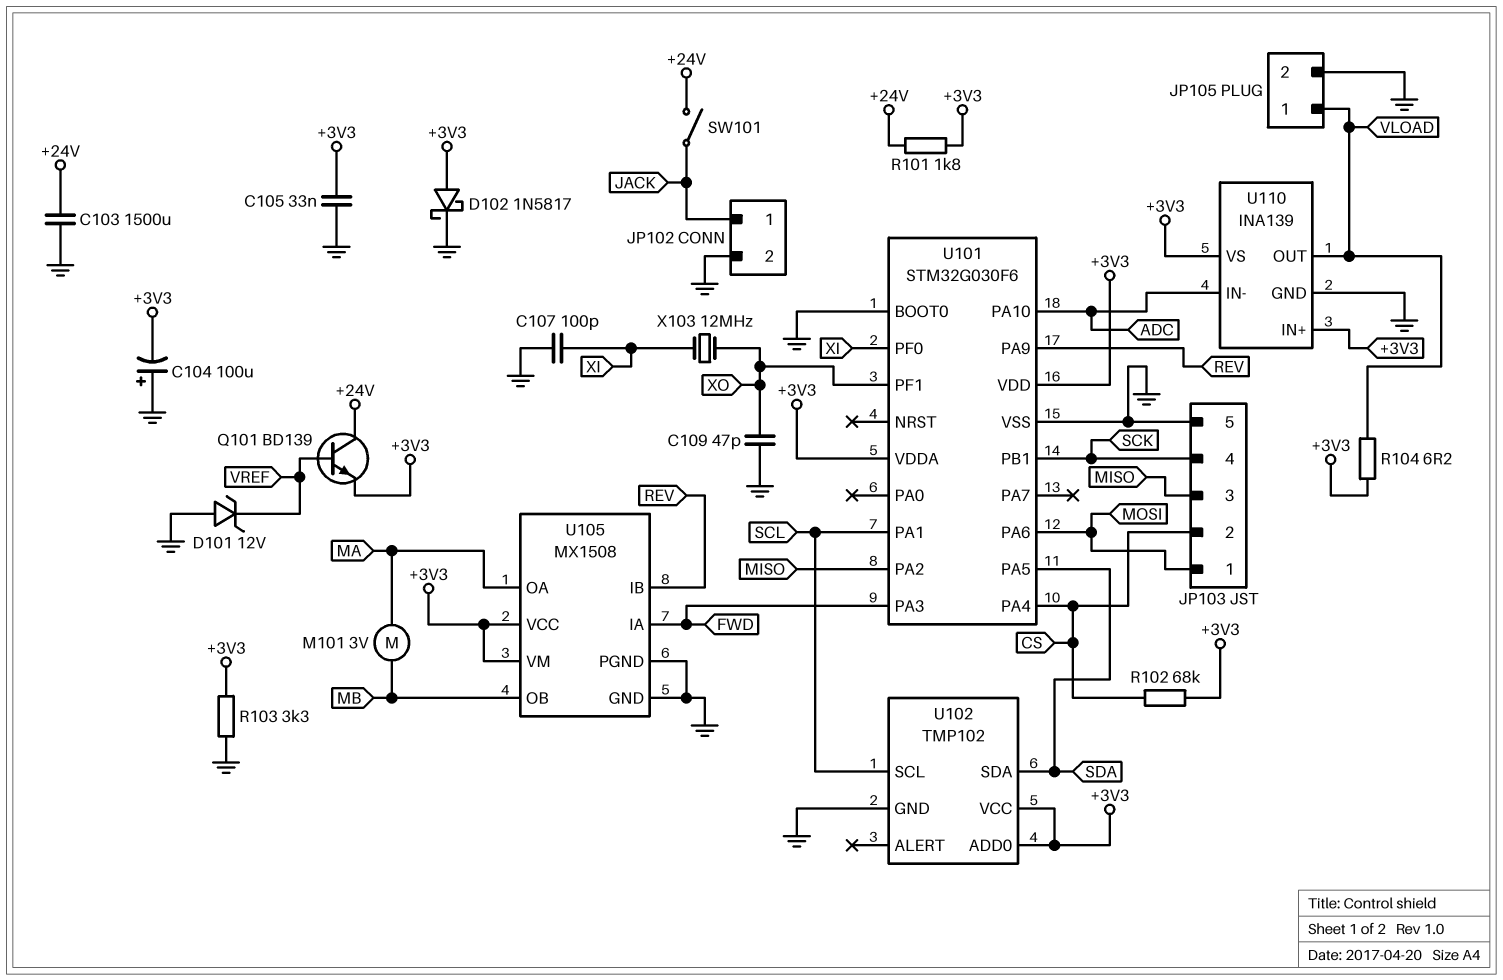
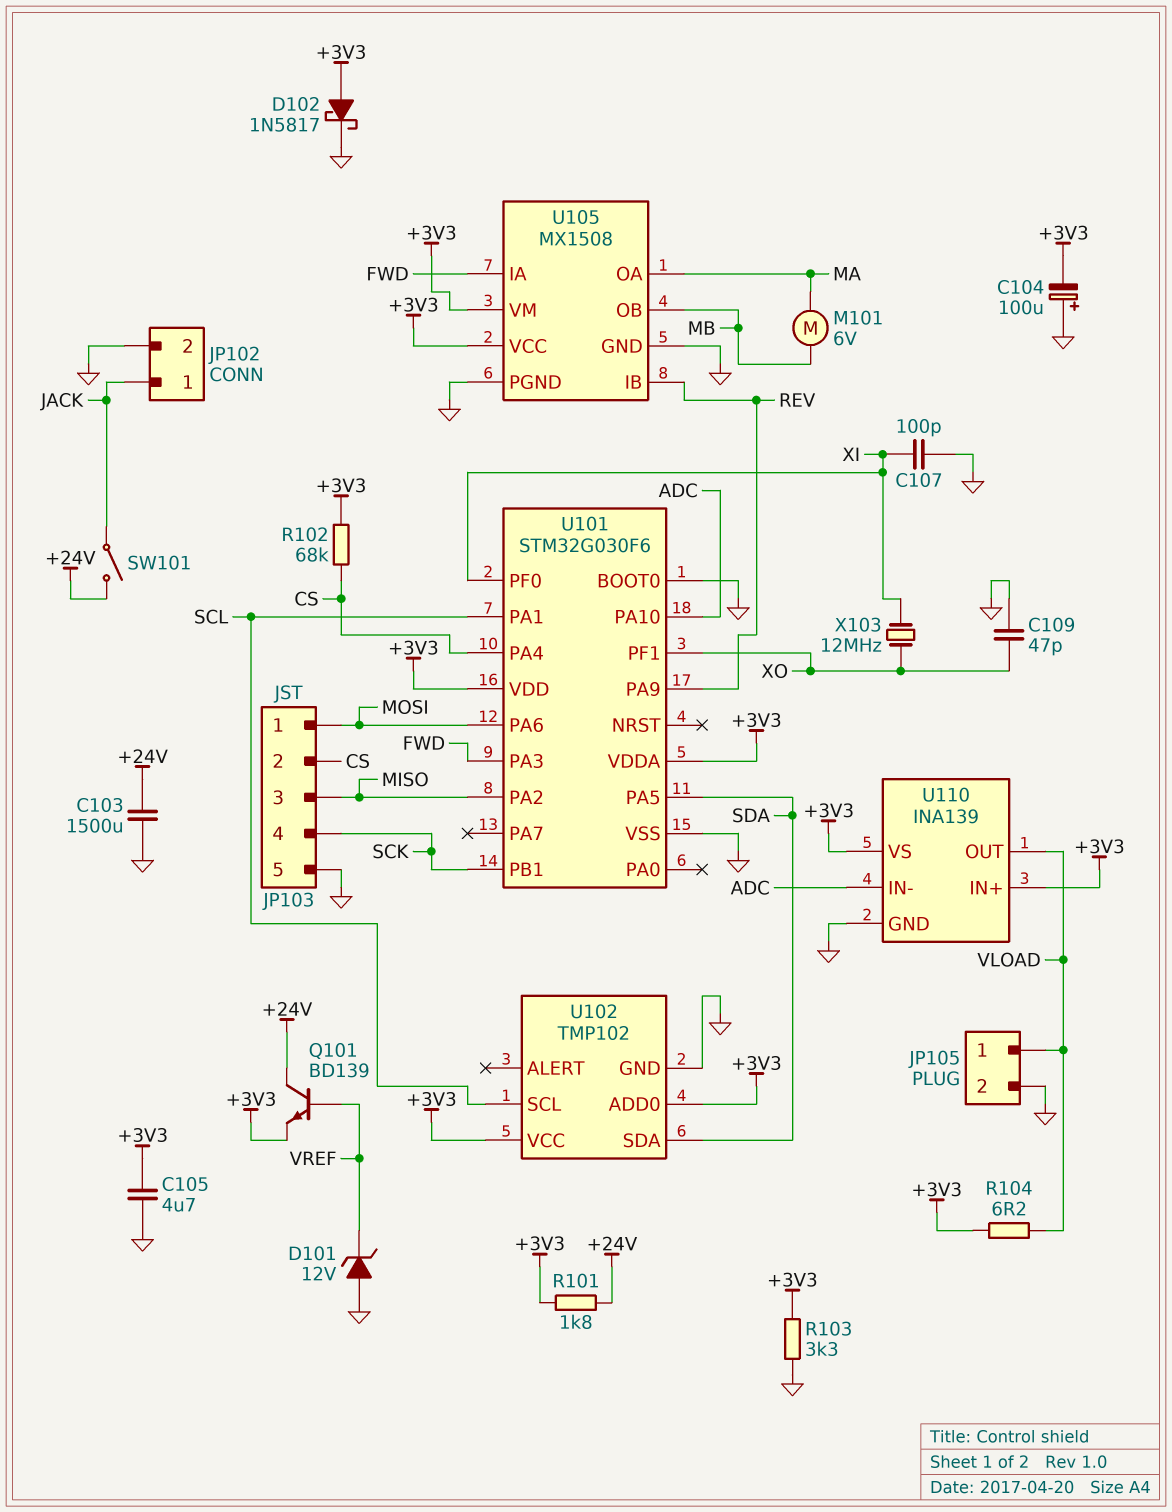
C105: 33nF (+3V3, GND) -> 4.7uF (+3V3, GND)
M101: motor 3V (MA, MB) -> motor 6V (MA, MB)

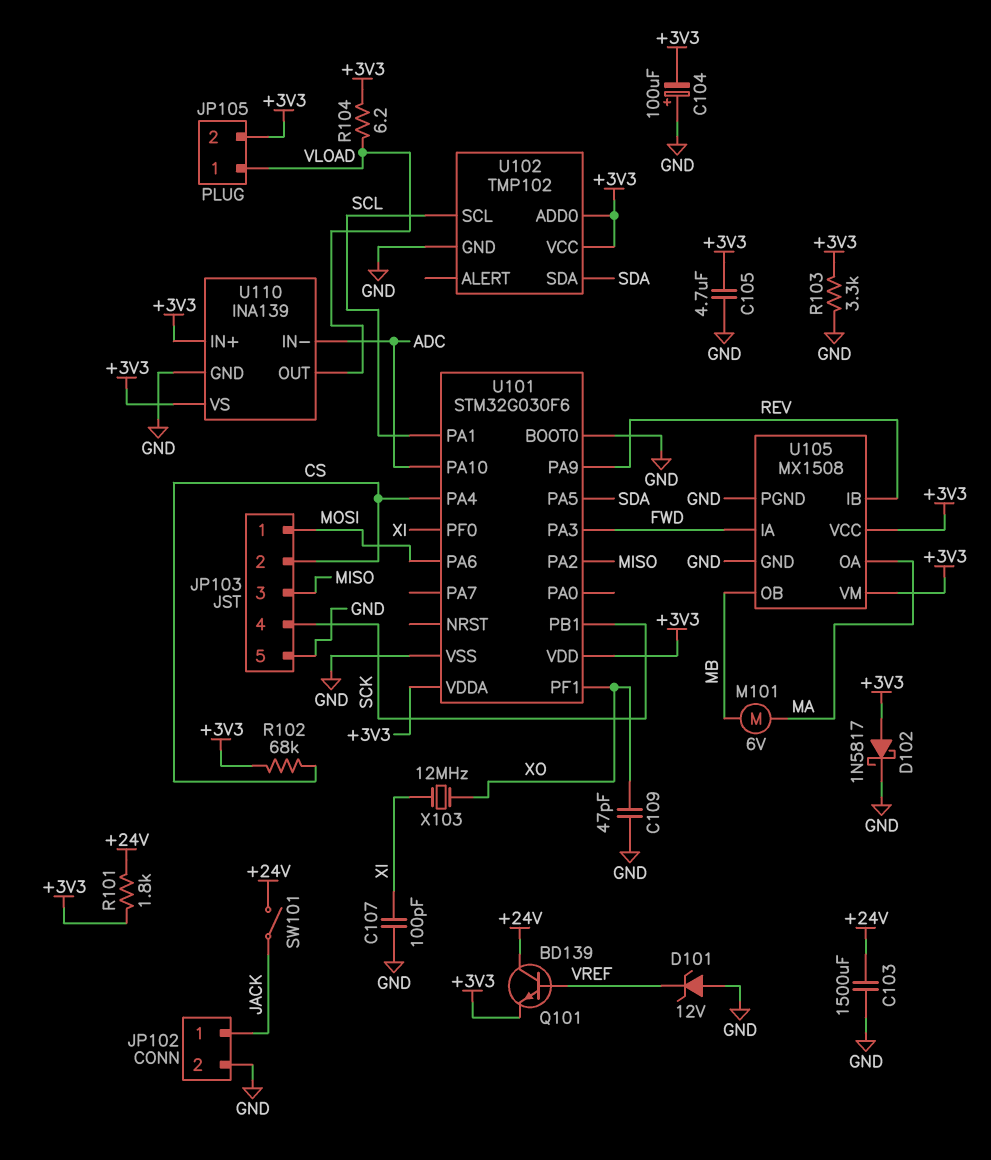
JP105 pin 2: GND -> +3V3

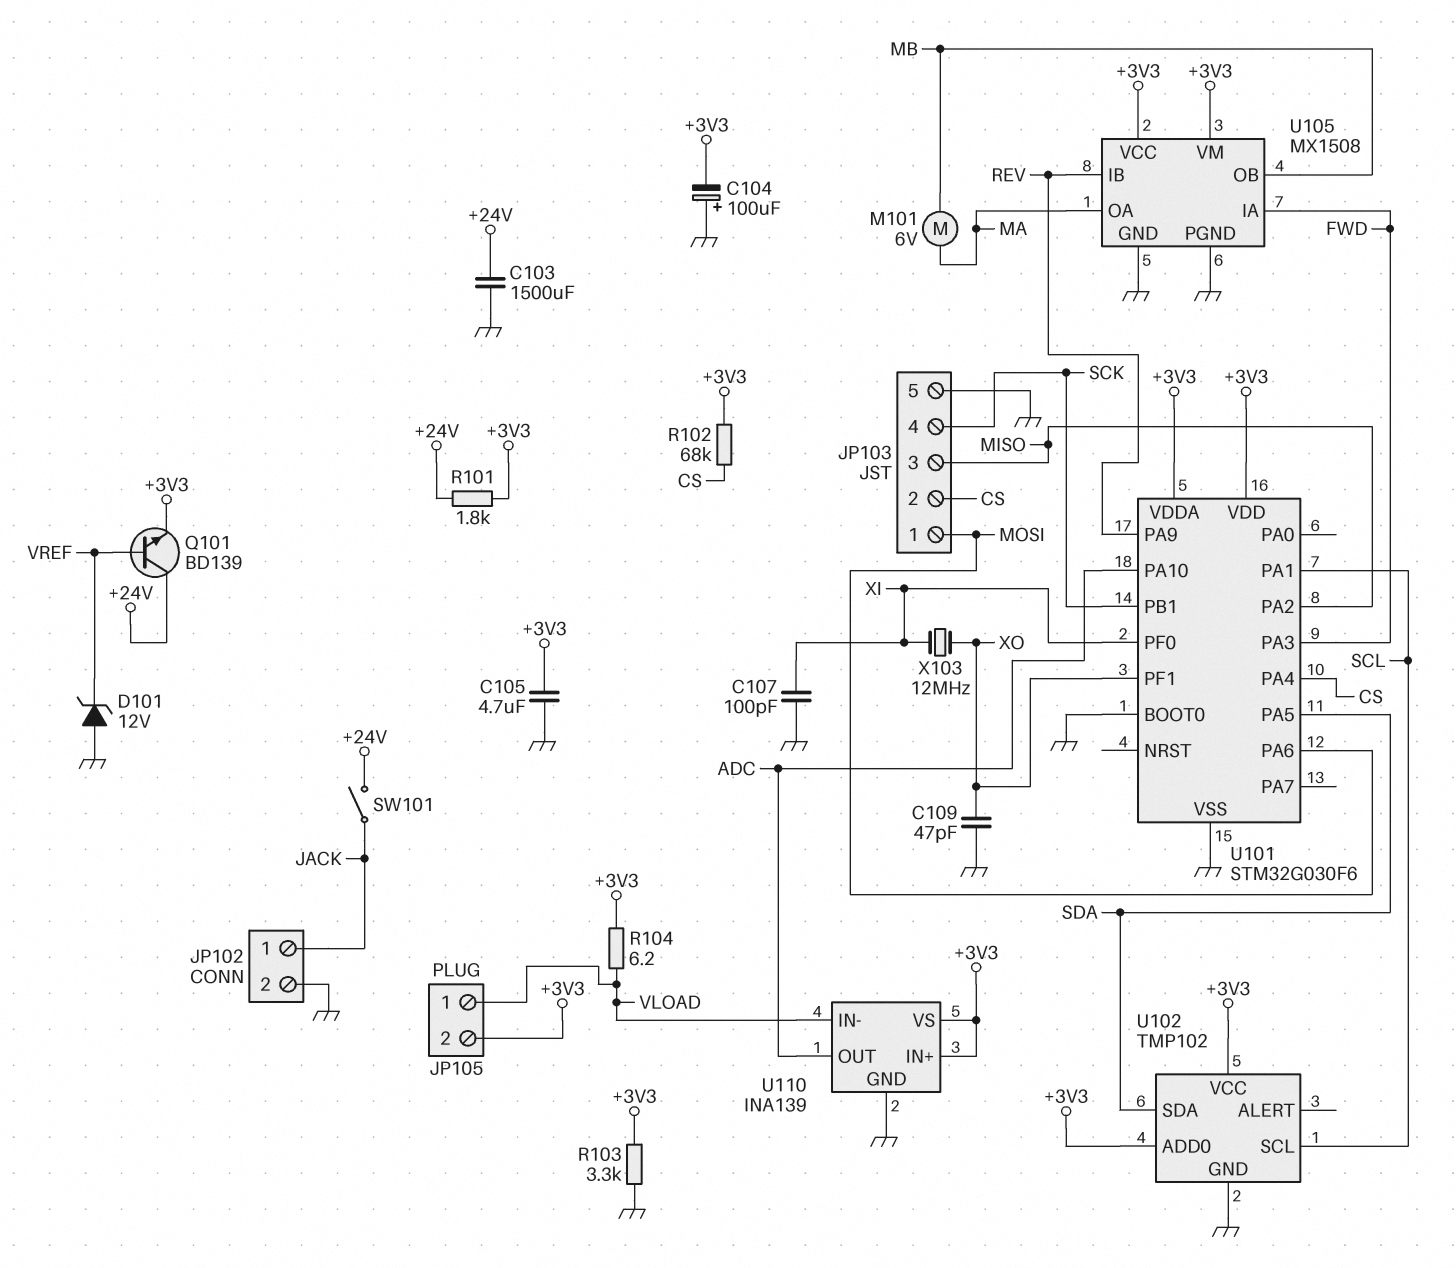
D102: schottky 1N5817 (A +3V3, K GND) -> none
U110 pin IN-: ADC -> VLOAD
U110 pin OUT: VLOAD -> ADC

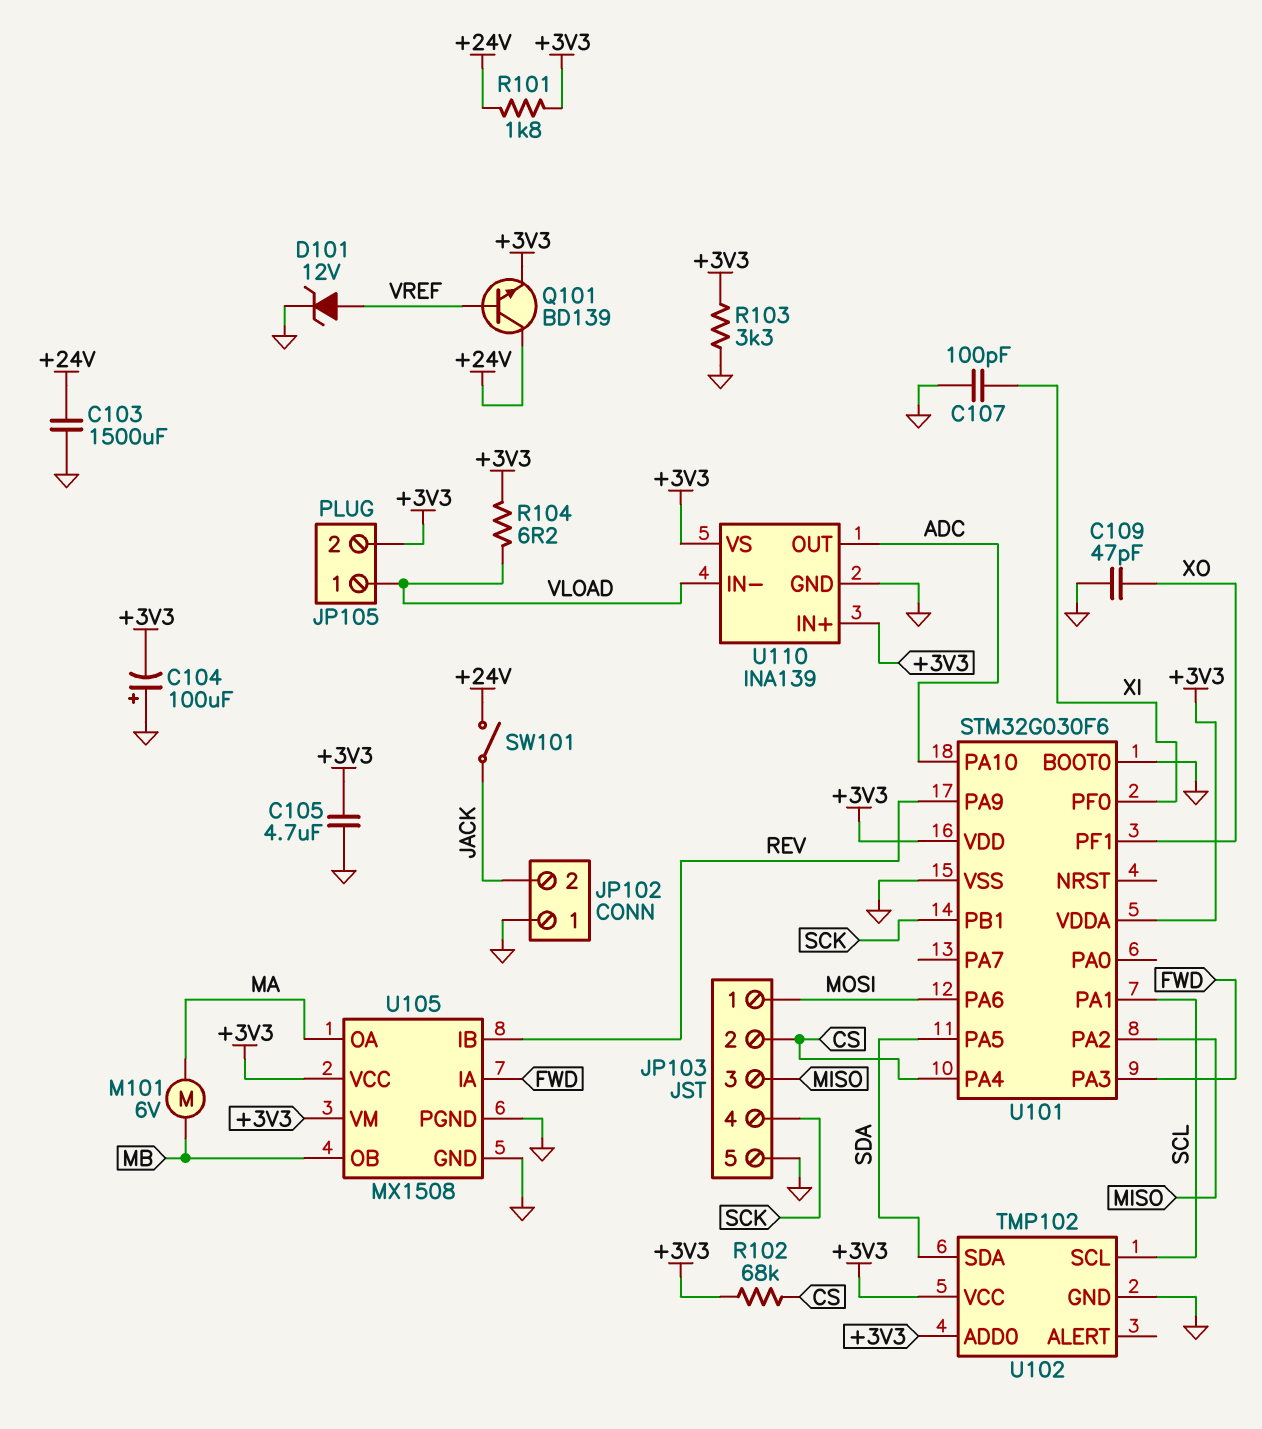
D101: zener 12V (A GND, K VREF) -> zener 12V (A VREF, K GND)
JP102 pin 1: JACK -> GND
JP102 pin 2: GND -> JACK
X103: 12MHz (XI, XO) -> none

